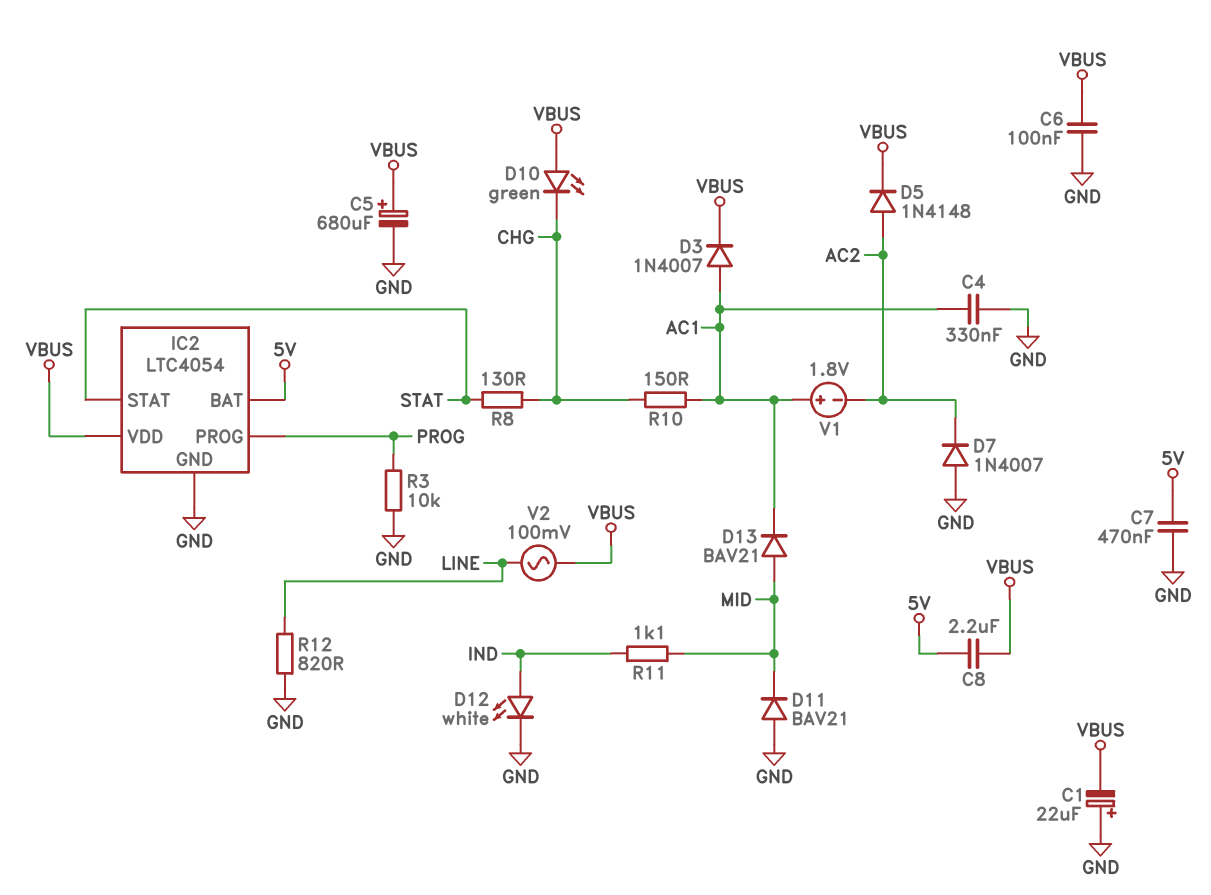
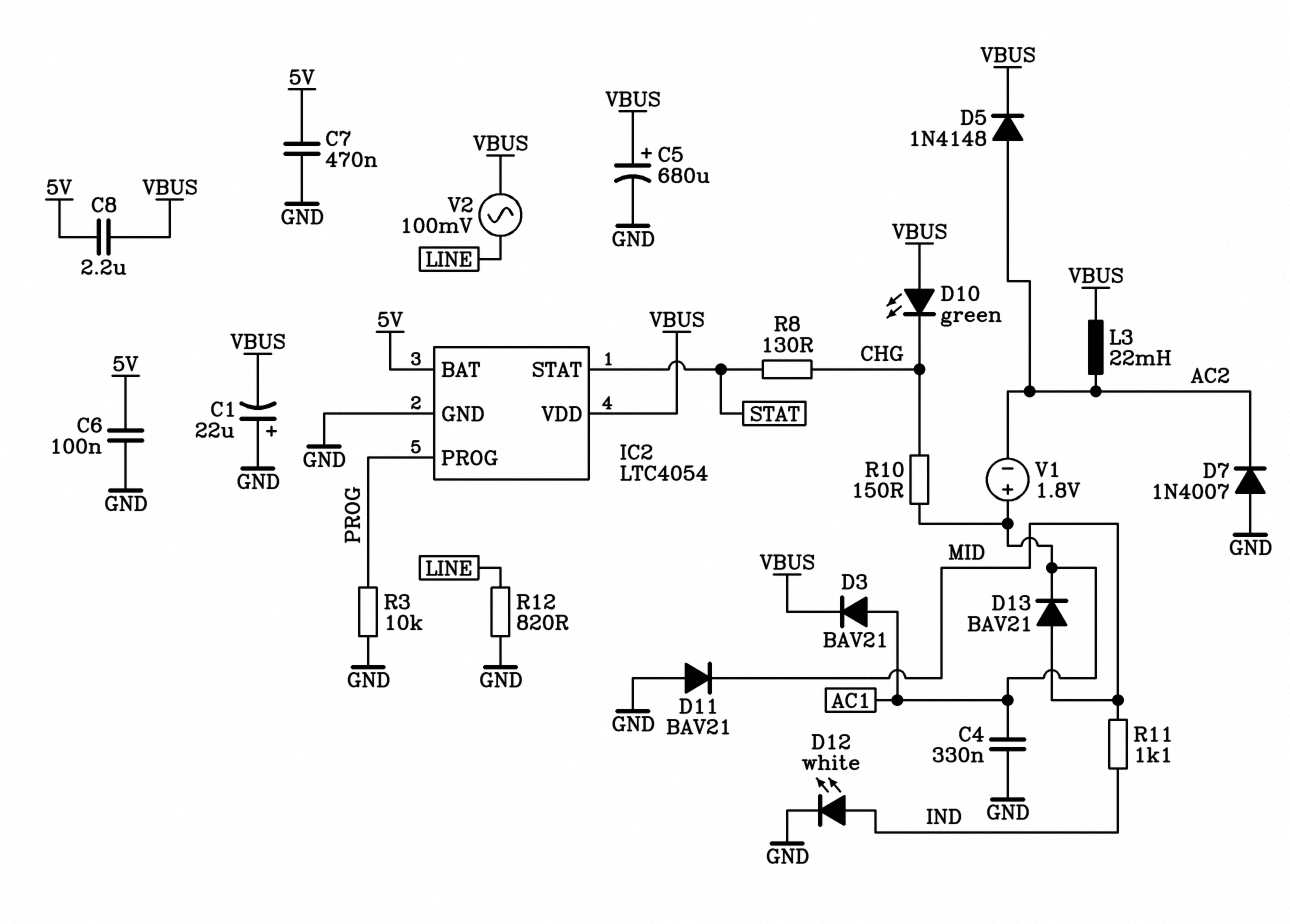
C6: 100nF (GND, VBUS) -> 100nF (5V, GND)
D3: diode 1N4007 (A AC1, K VBUS) -> diode BAV21 (A AC1, K VBUS)
L3: none -> 22mH (AC2, VBUS)

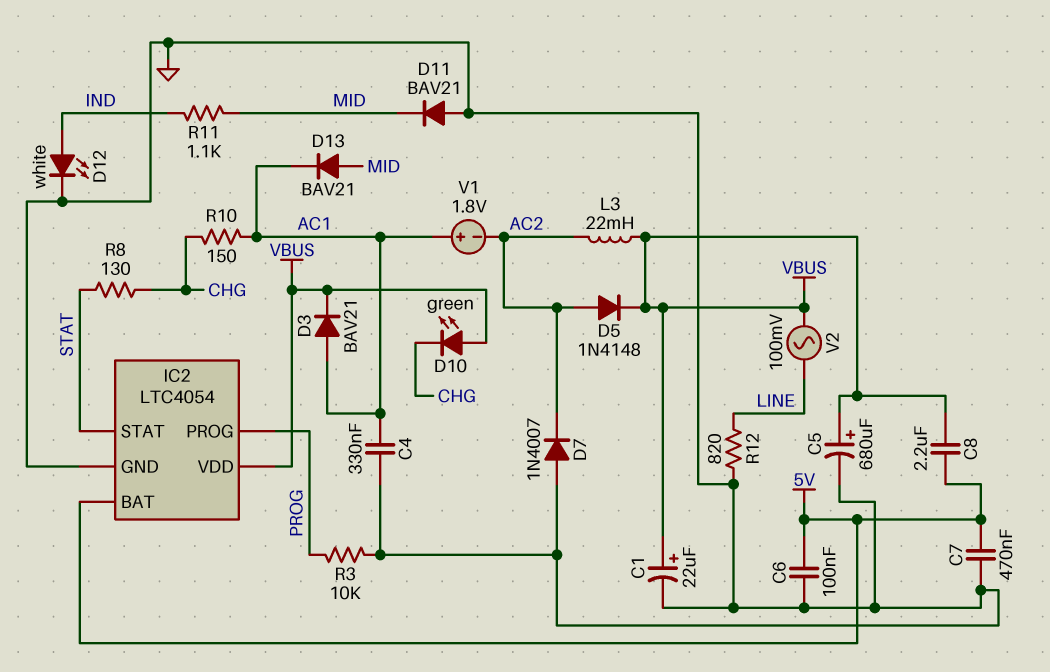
C1: 22uF (plus GND, minus VBUS) -> 22uF (plus VBUS, minus GND)

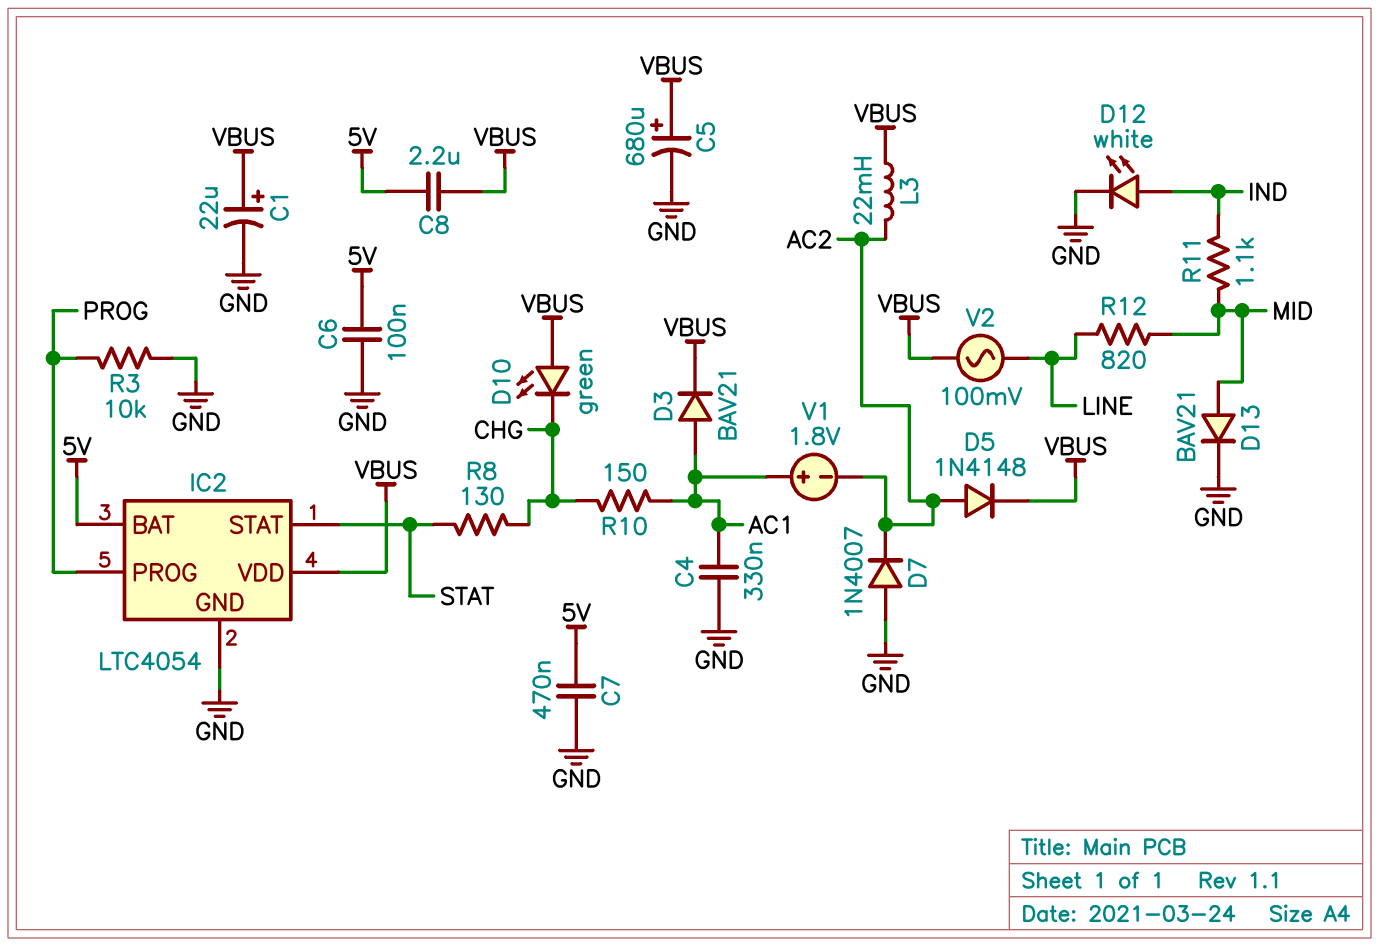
D11: diode BAV21 (A GND, K MID) -> none
D13: diode BAV21 (A MID, K AC1) -> diode BAV21 (A MID, K GND)
R12: 820 (GND, LINE) -> 820 (LINE, MID)

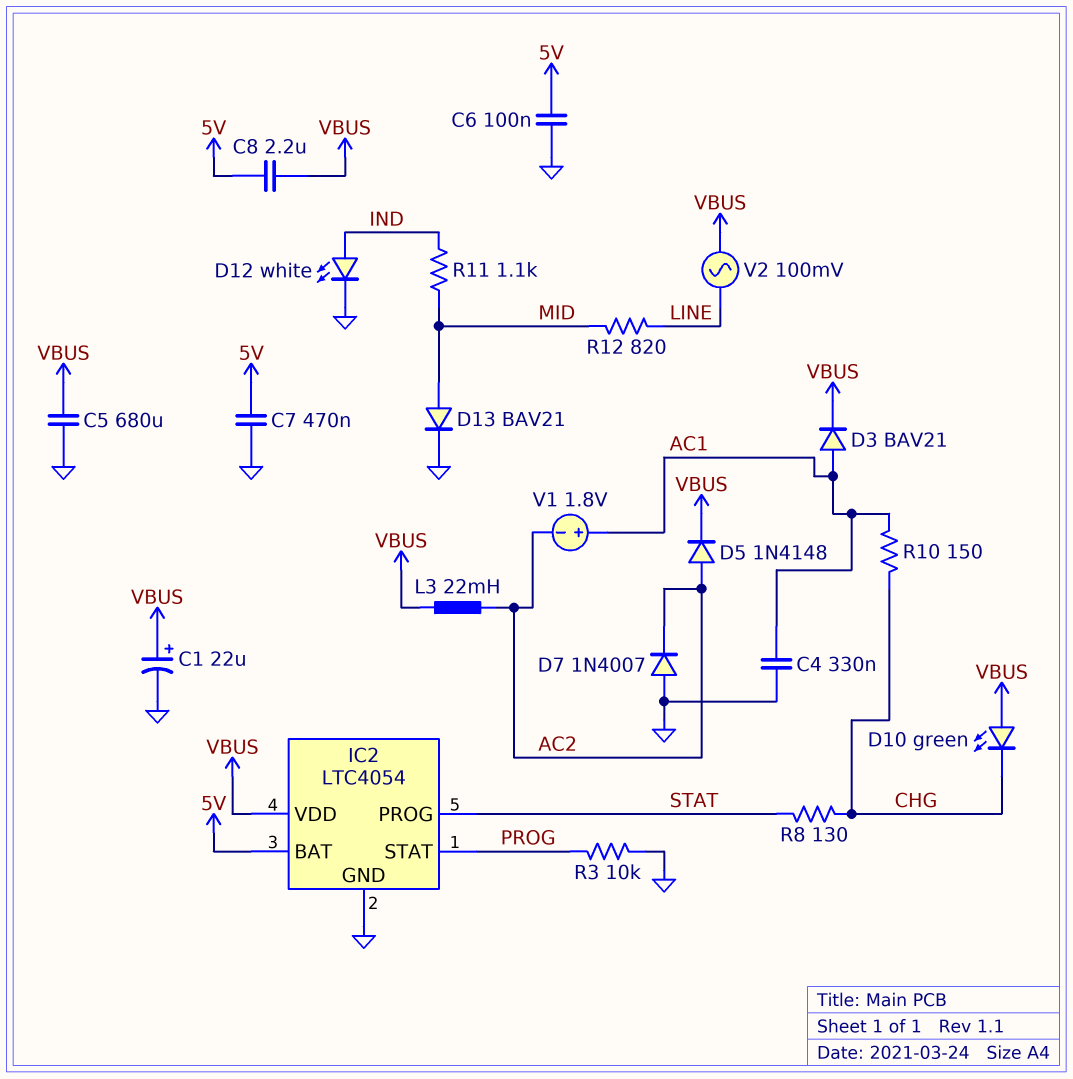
C5: 680uF (plus VBUS, minus GND) -> 680uF (GND, VBUS)
IC2 pin PROG: PROG -> STAT
IC2 pin STAT: STAT -> PROG

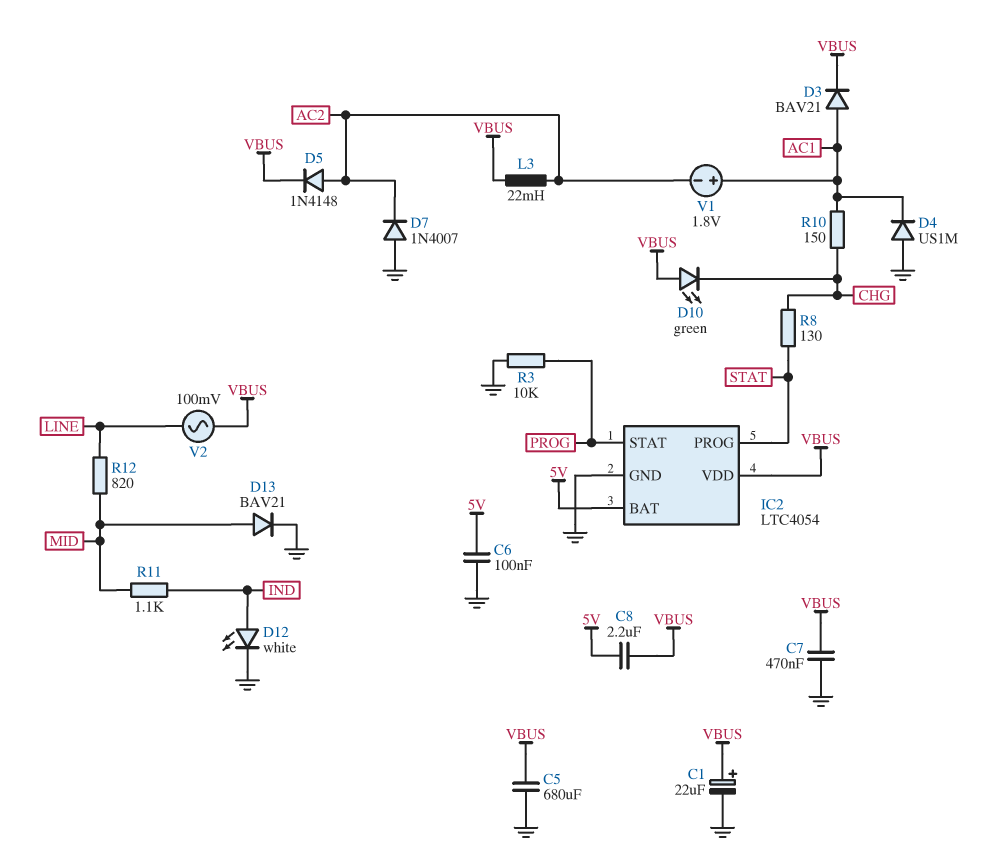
C4: 330nF (AC1, GND) -> none
C7: 470nF (5V, GND) -> 470nF (GND, VBUS)
D4: none -> diode US1M (A GND, K AC1)

